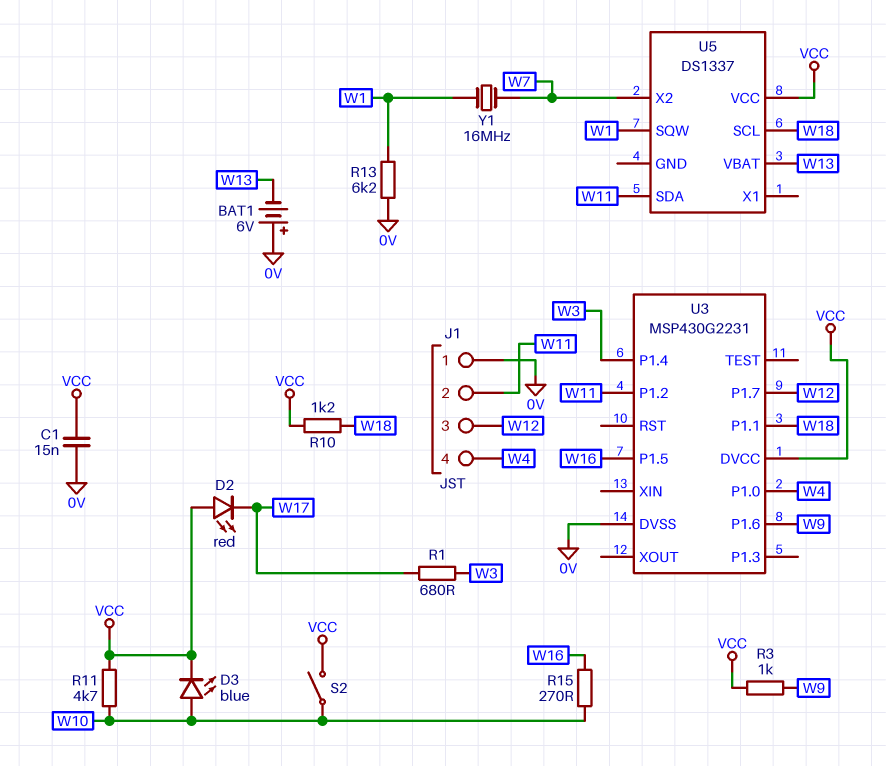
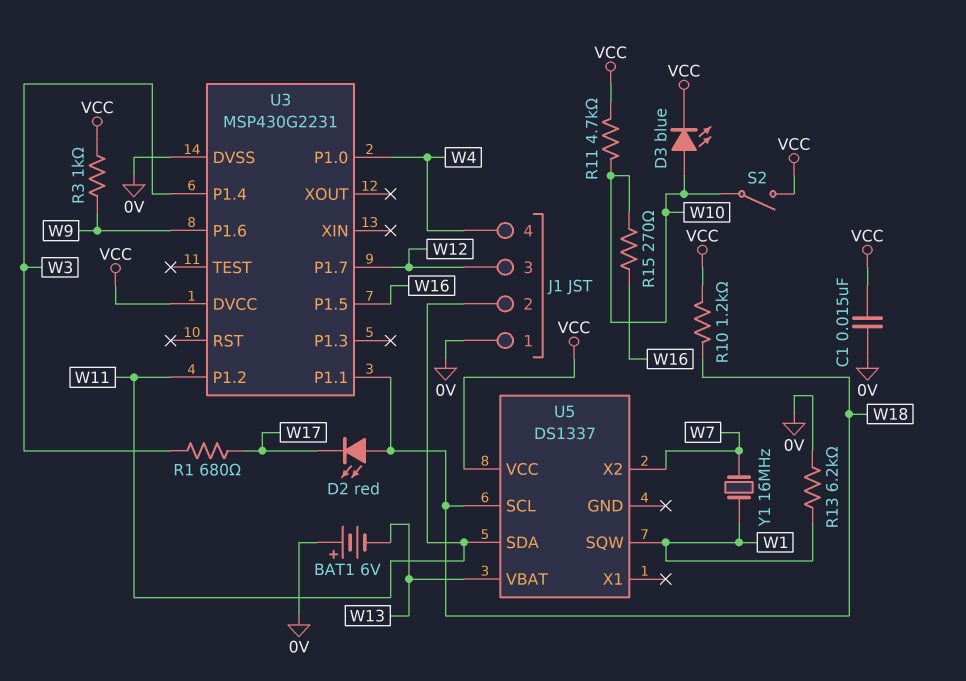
D2: LED red (A VCC, K W17) -> LED red (A W18, K W17)

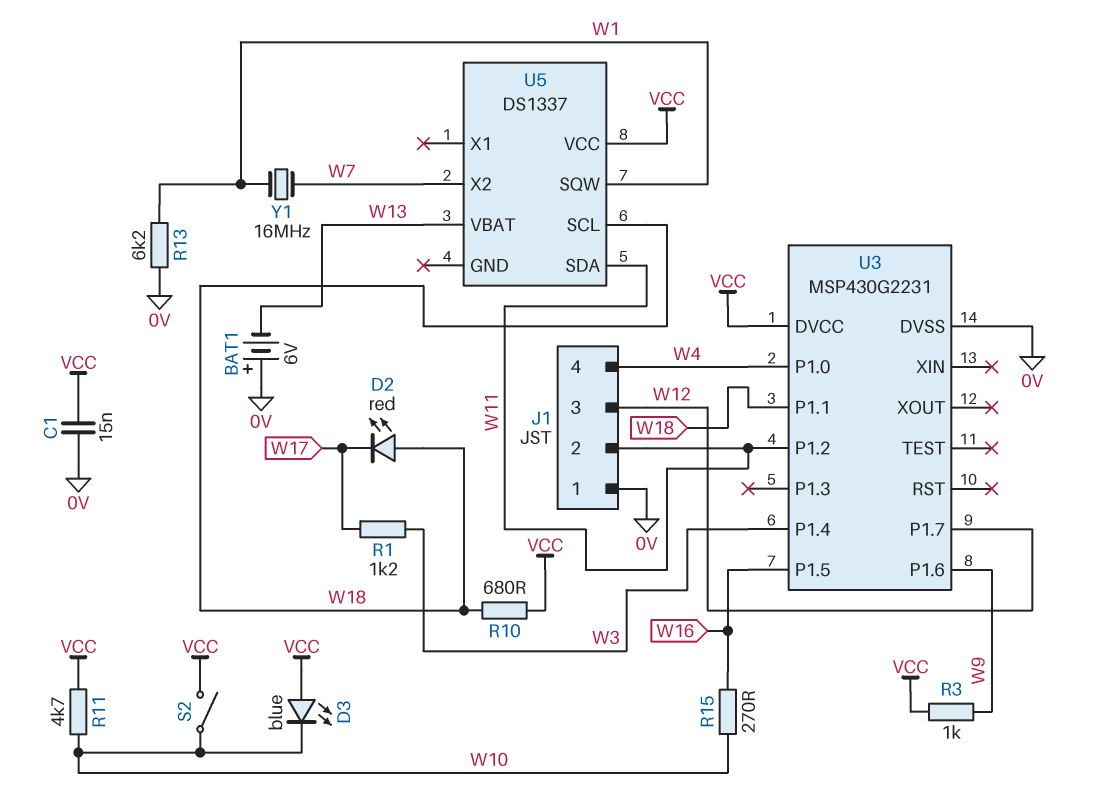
D3: LED blue (A W10, K VCC) -> LED blue (A VCC, K W10)
R1: 680 (W3, W17) -> 1.2k (W3, W17)
R10: 1.2k (VCC, W18) -> 680 (VCC, W18)

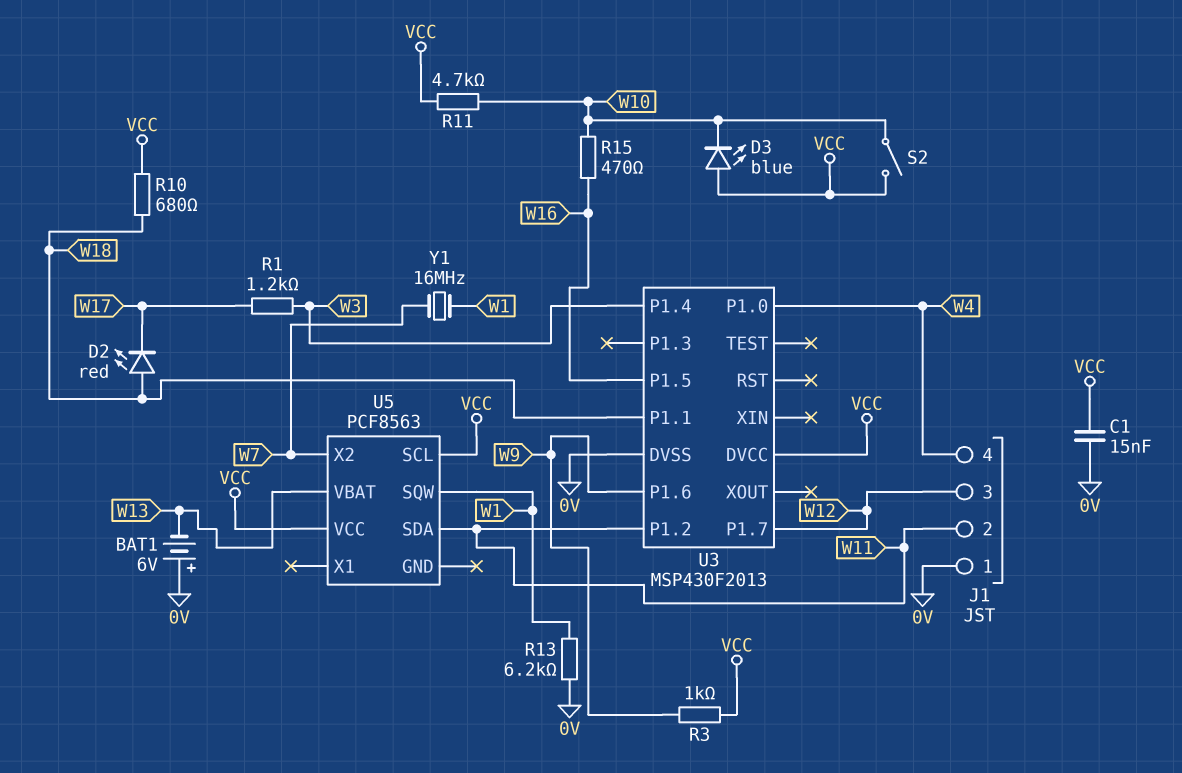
R15: 270 (W10, W16) -> 470 (W10, W16)
U3: MSP430G2231 -> MSP430F2013
U5: DS1337 -> PCF8563
U5 pin SCL: W18 -> VCC

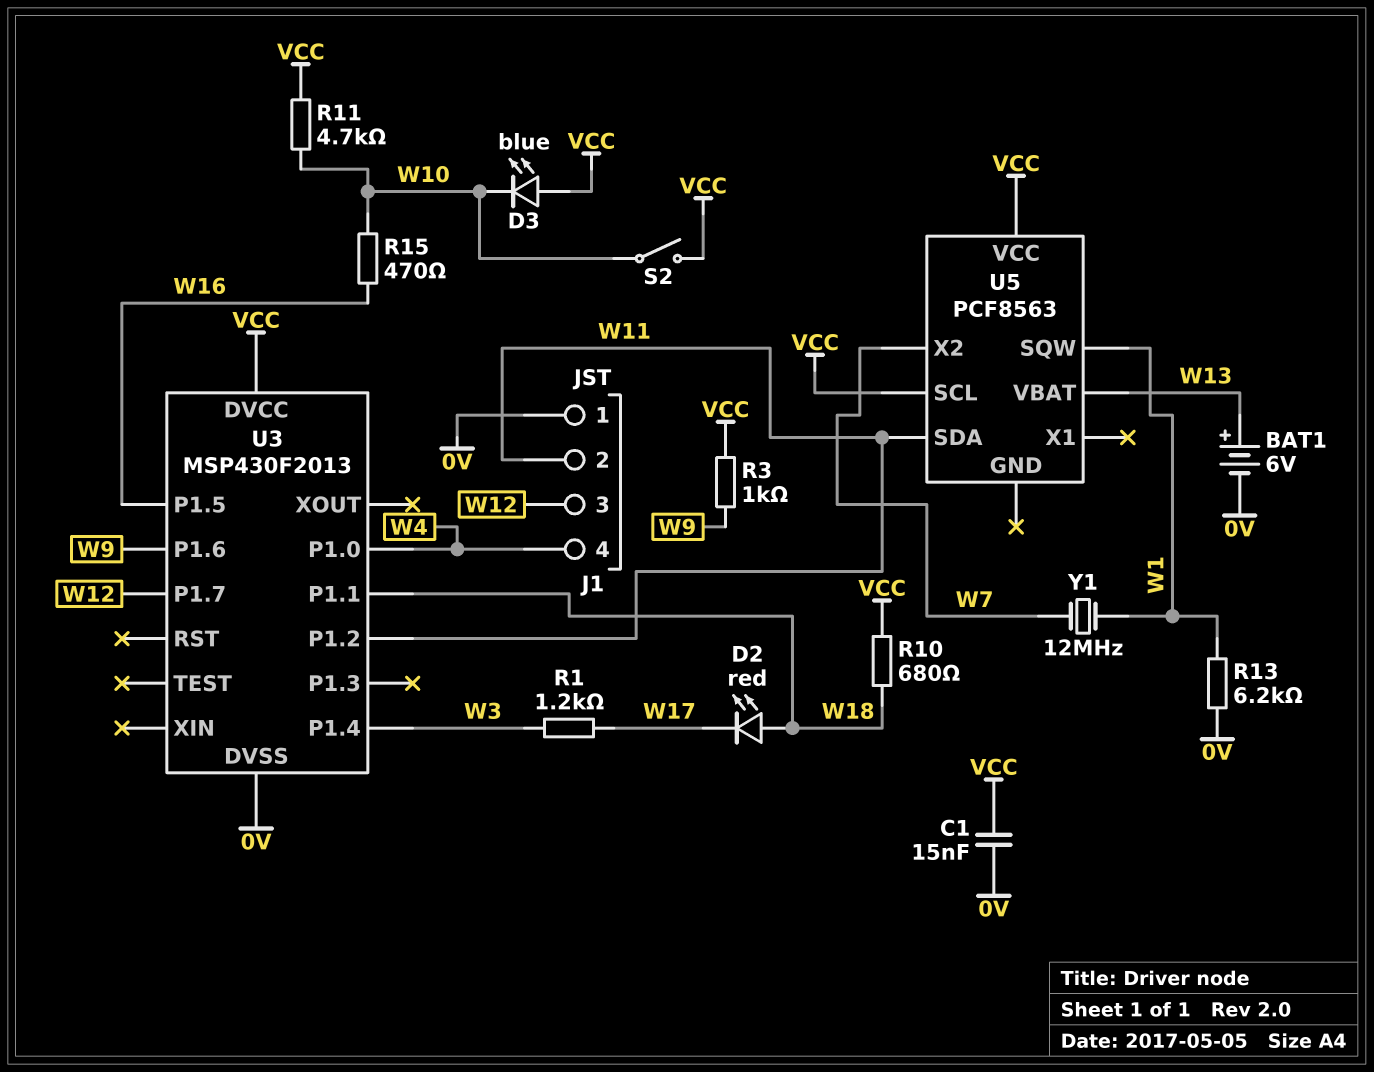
BAT1: 6V (plus 0V, minus W13) -> 6V (plus W13, minus 0V)
Y1: 16MHz (W1, W7) -> 12MHz (W1, W7)

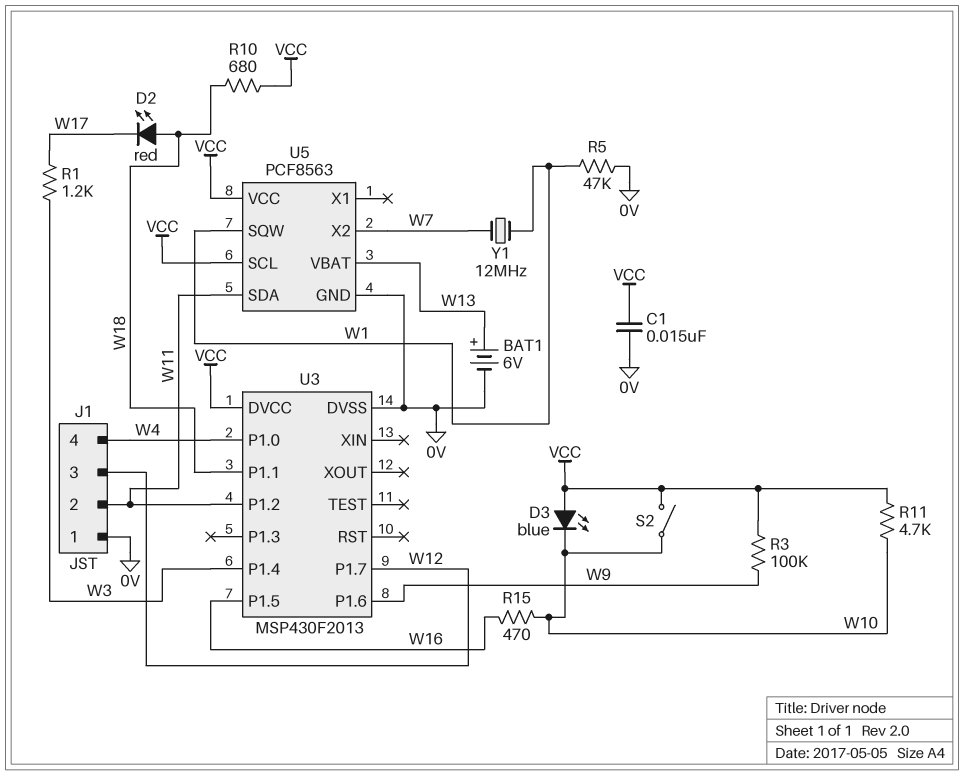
R3: 1k (VCC, W9) -> 100k (VCC, W9)
R5: none -> 47k (0V, W1)
R13: 6.2k (0V, W1) -> none
U5 pin GND: none -> 0V

